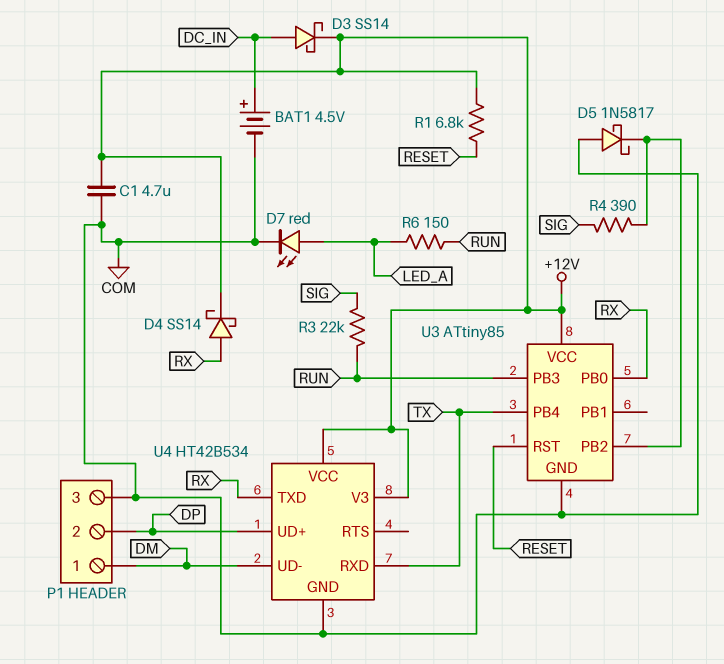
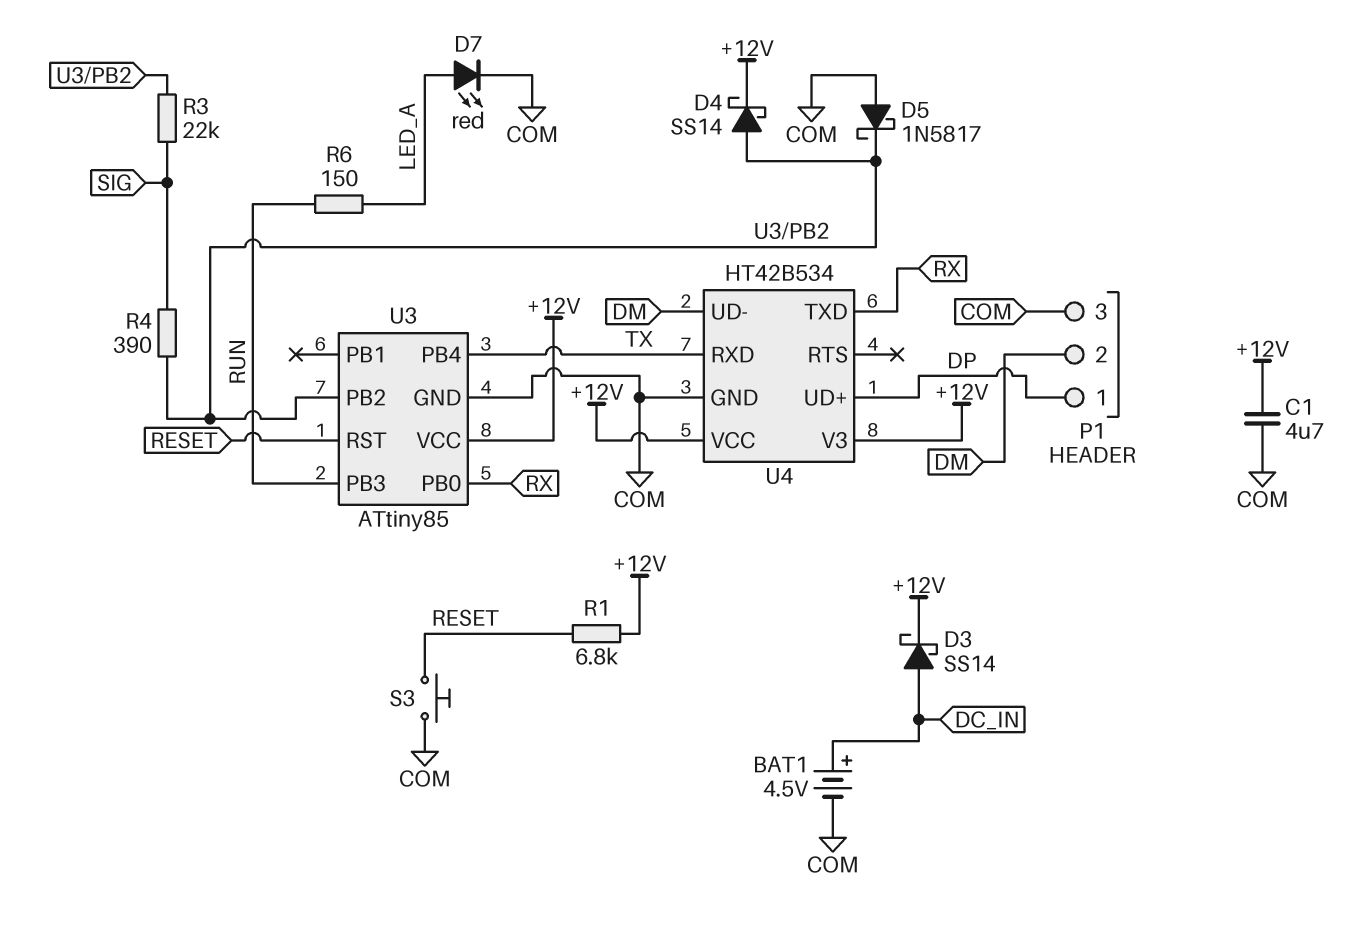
D4: schottky SS14 (A RX, K +12V) -> schottky SS14 (A U3/PB2, K +12V)
P1 pin 1: DM -> DP
P1 pin 2: DP -> DM
R3: 22k (RUN, SIG) -> 22k (SIG, U3/PB2)
S3: none -> button (COM, RESET)

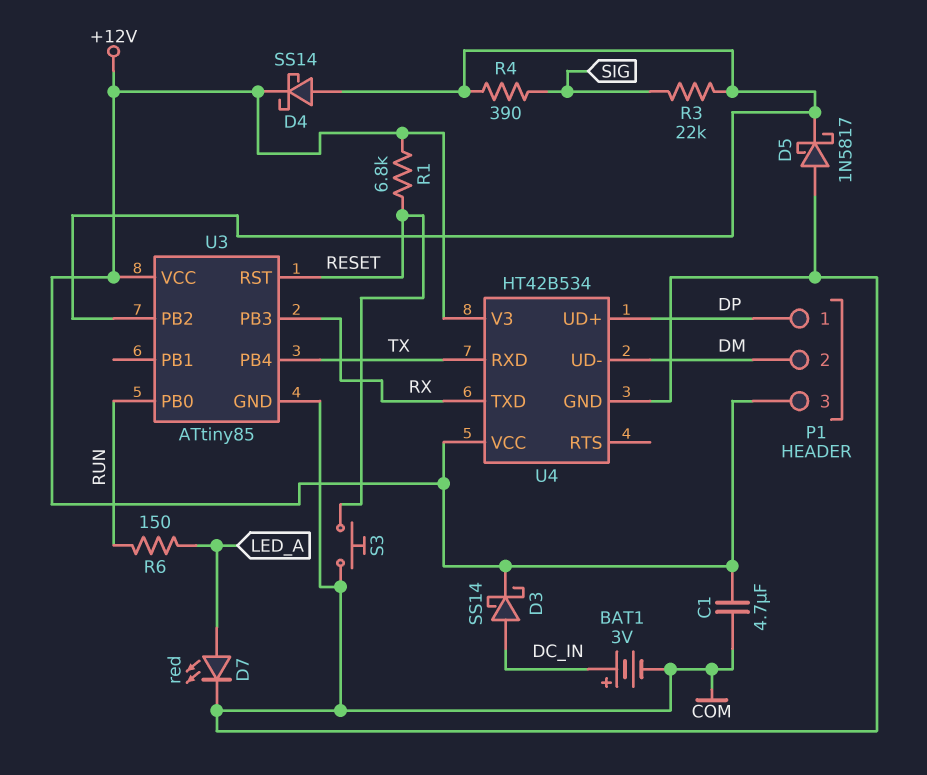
BAT1: 4.5V (plus DC_IN, minus COM) -> 3V (plus DC_IN, minus COM)
P1 pin 3: COM -> +12V
U3 pin PB0: RX -> RUN
U3 pin PB3: RUN -> RX

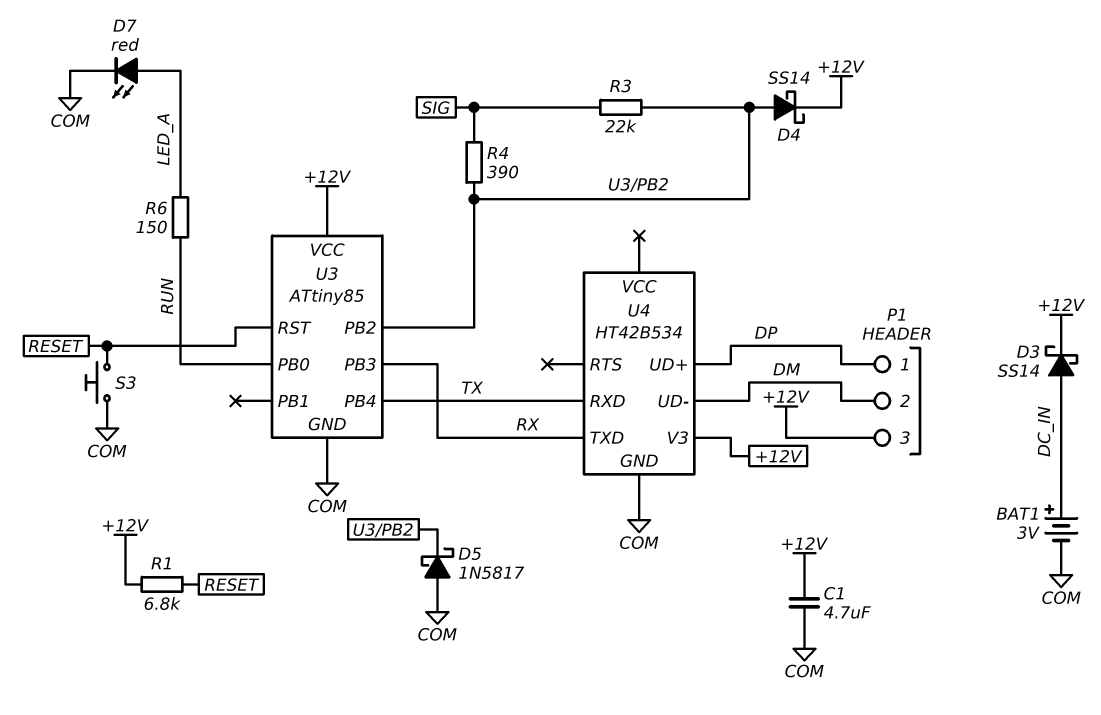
U4 pin VCC: +12V -> none

